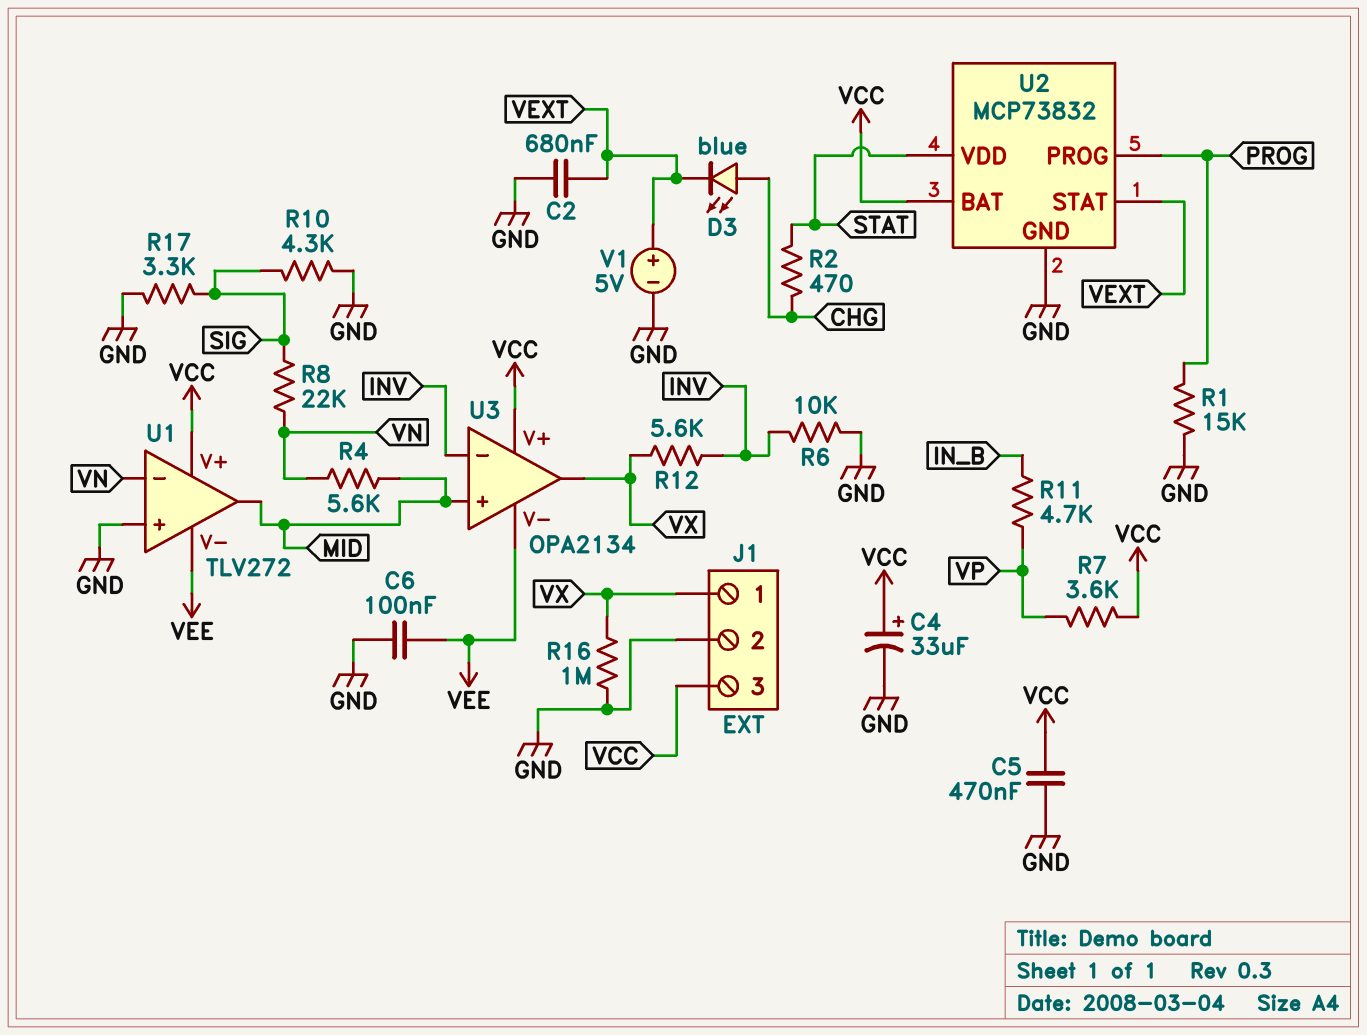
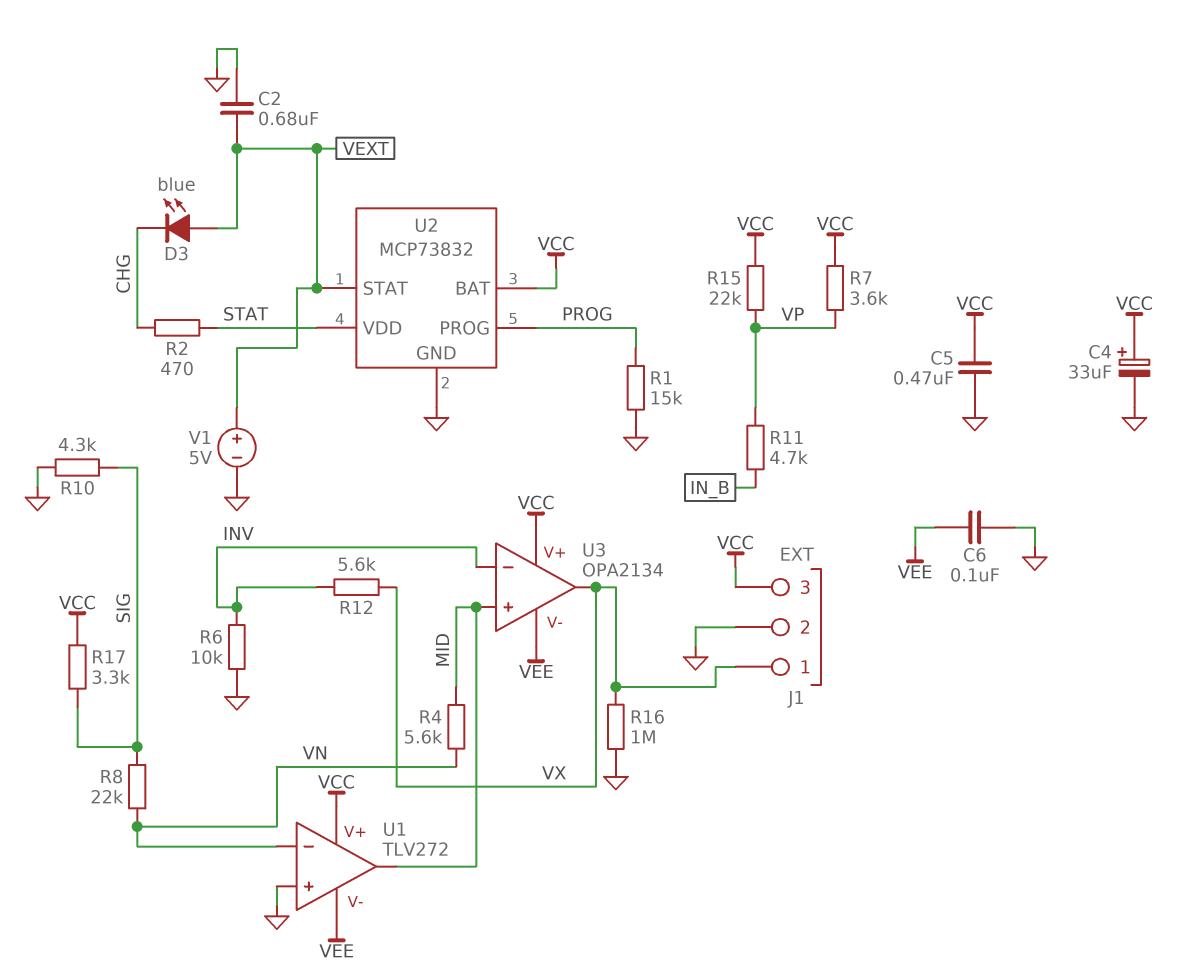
D3: LED blue (A CHG, K VEXT) -> LED blue (A VEXT, K CHG)
R15: none -> 22k (VCC, VP)
R17: 3.3k (GND, SIG) -> 3.3k (SIG, VCC)

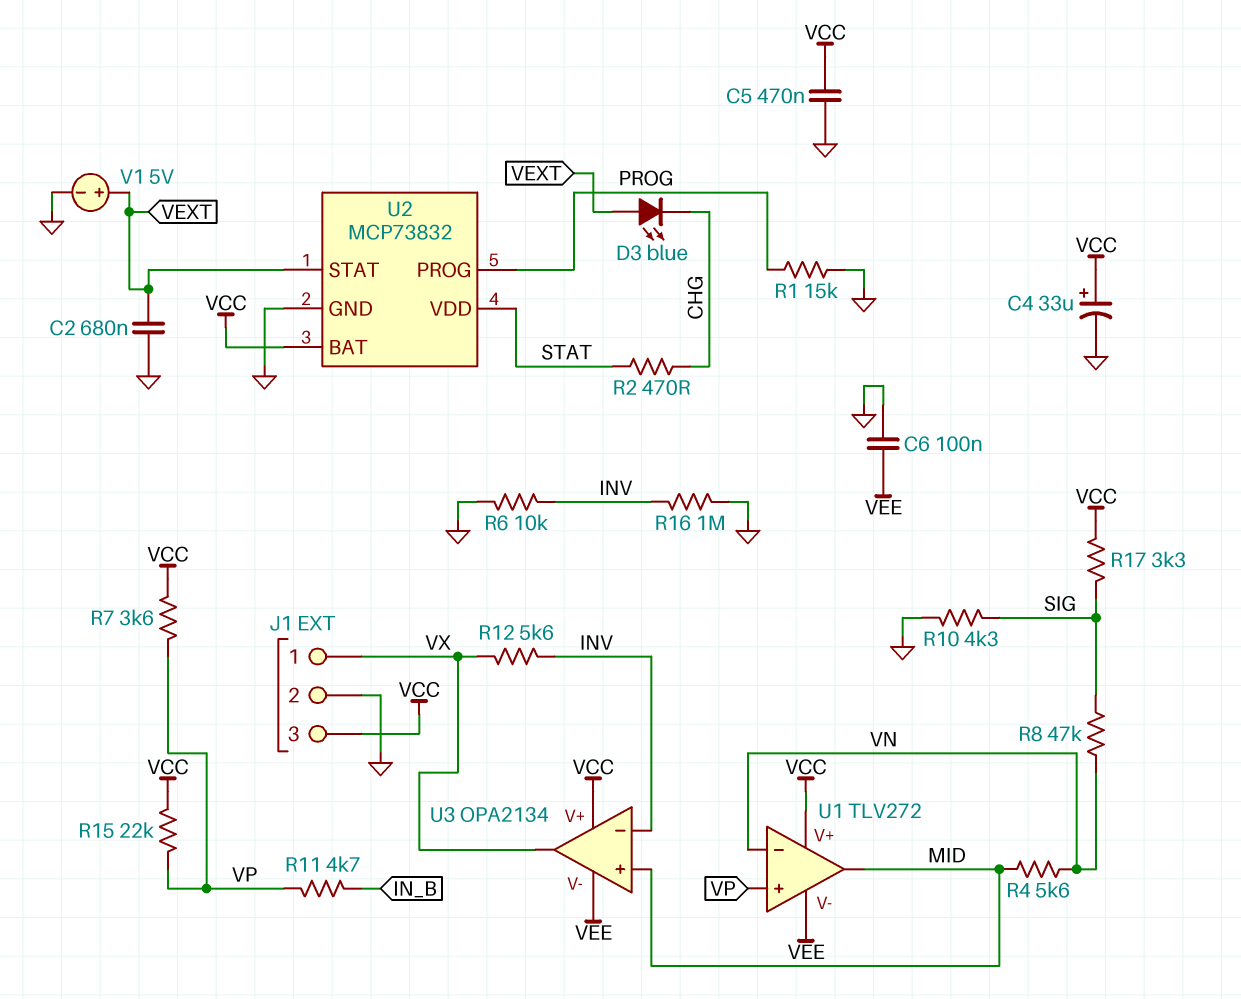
R8: 22k (SIG, VN) -> 47k (SIG, VN)
R16: 1M (GND, VX) -> 1M (GND, INV)
U1 pin in+: GND -> VP

